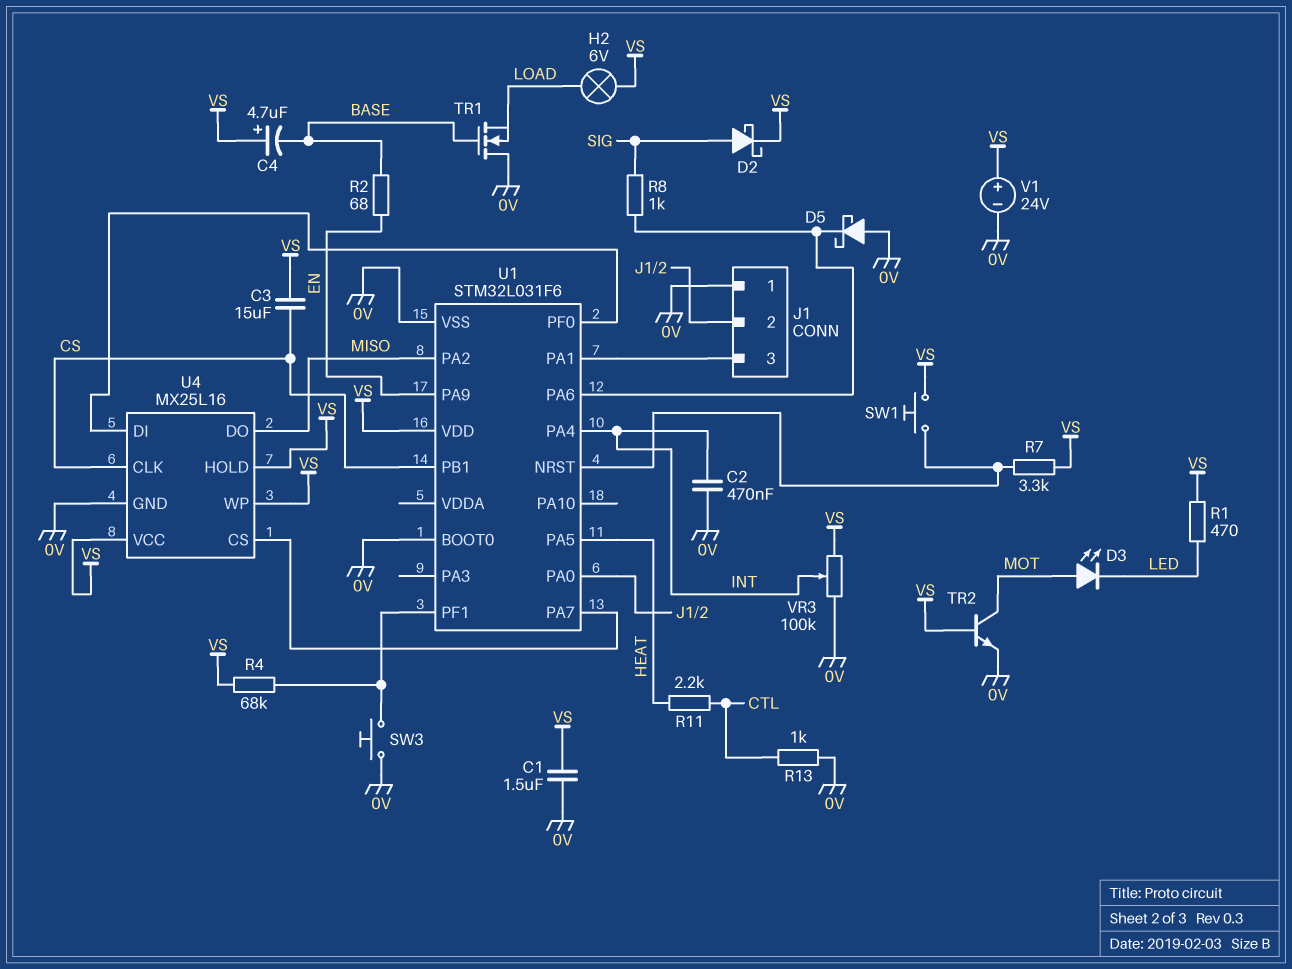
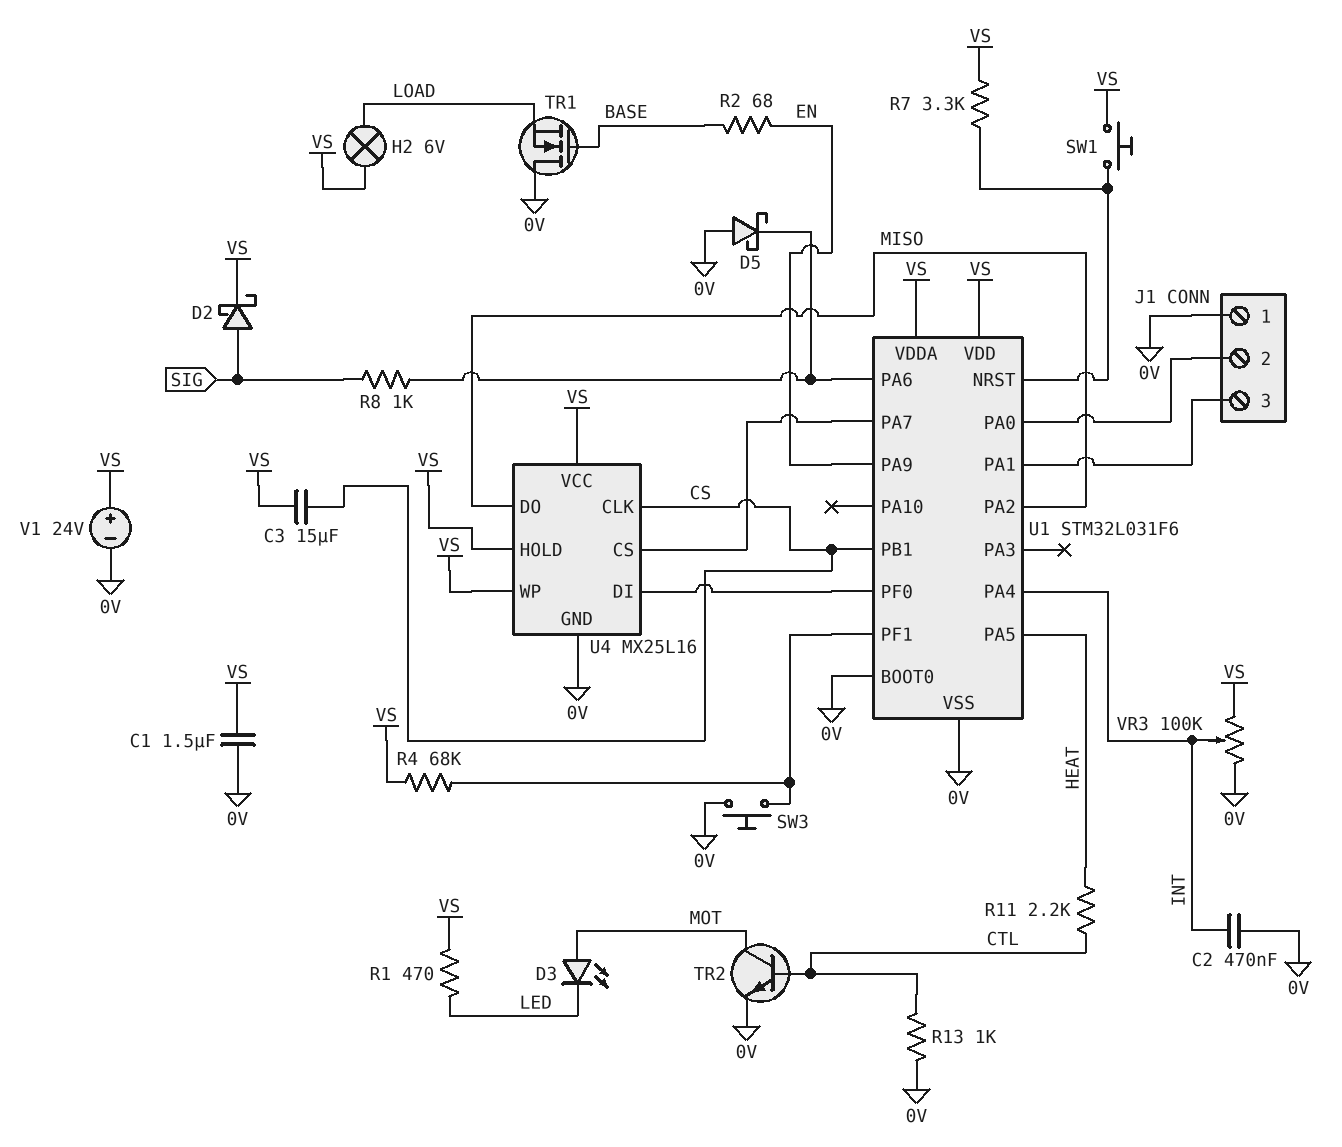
C4: 4.7uF (plus VS, minus BASE) -> none
TR2: NPN (B VS, C MOT, E 0V) -> NPN (B CTL, C MOT, E 0V)
U1 pin VDDA: none -> VS

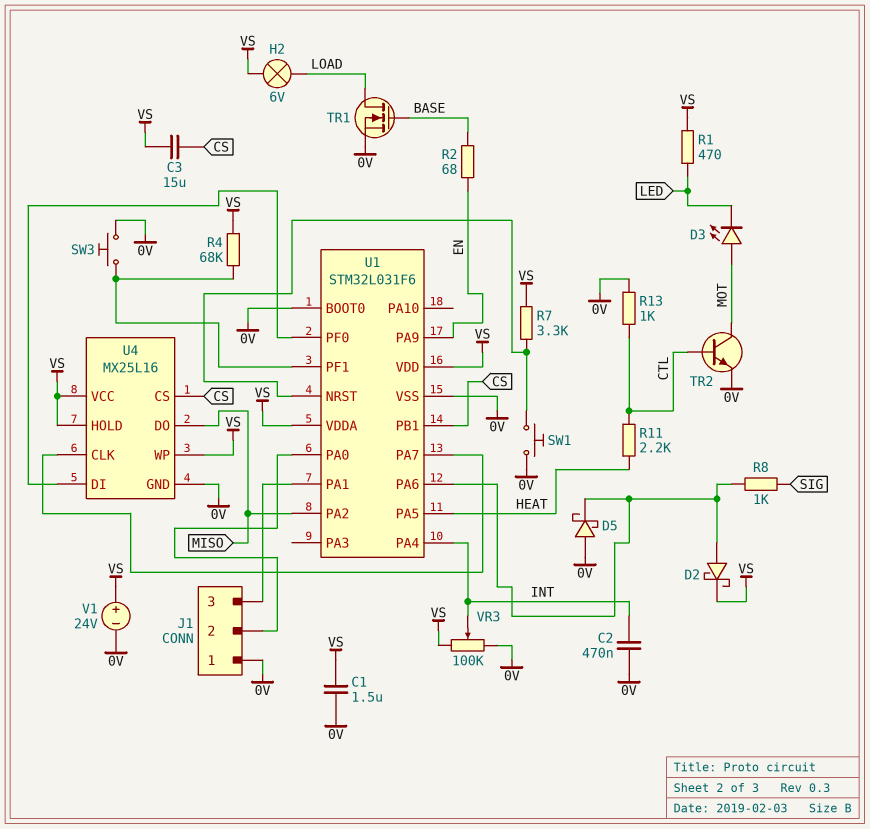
D2: schottky (A SIG, K VS) -> schottky (A U1/PA6, K VS)
SW1: button (U1/NRST, VS) -> button (0V, U1/NRST)
TR1: NMOS (G BASE, D 0V, S LOAD) -> NMOS (G BASE, D LOAD, S 0V)
U4 pin CLK: CS -> U1/PA7
U4 pin CS: U1/PA7 -> CS

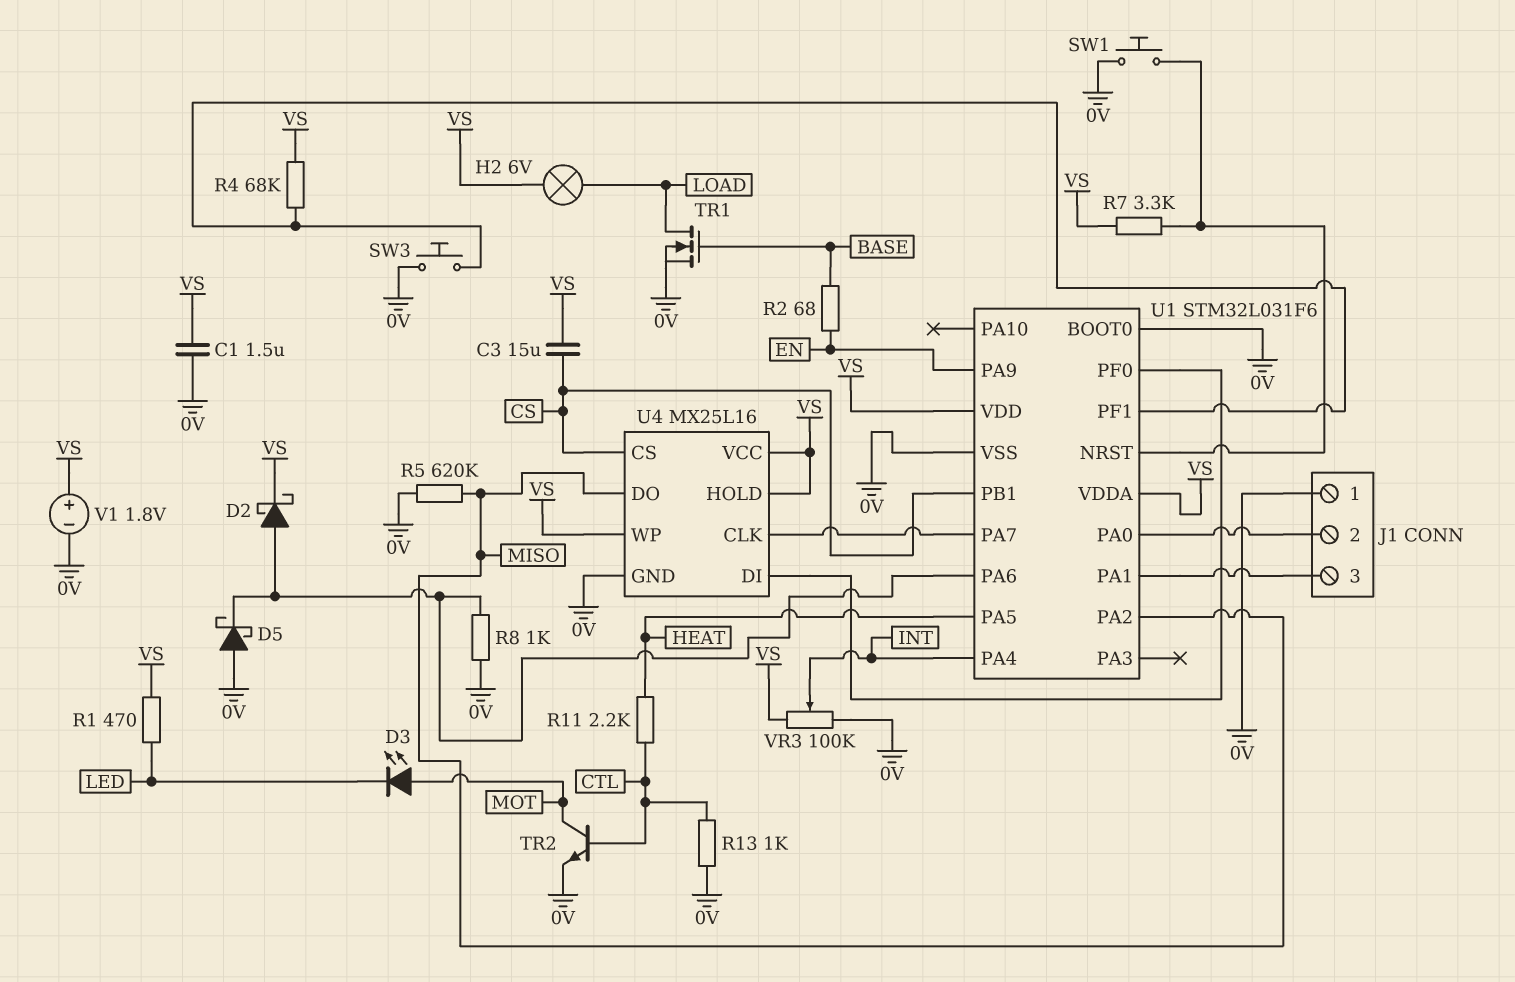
C2: 470nF (0V, INT) -> none
R5: none -> 620k (0V, MISO)
R8: 1k (SIG, U1/PA6) -> 1k (0V, U1/PA6)
V1: 24V (plus VS, minus 0V) -> 1.8V (plus VS, minus 0V)

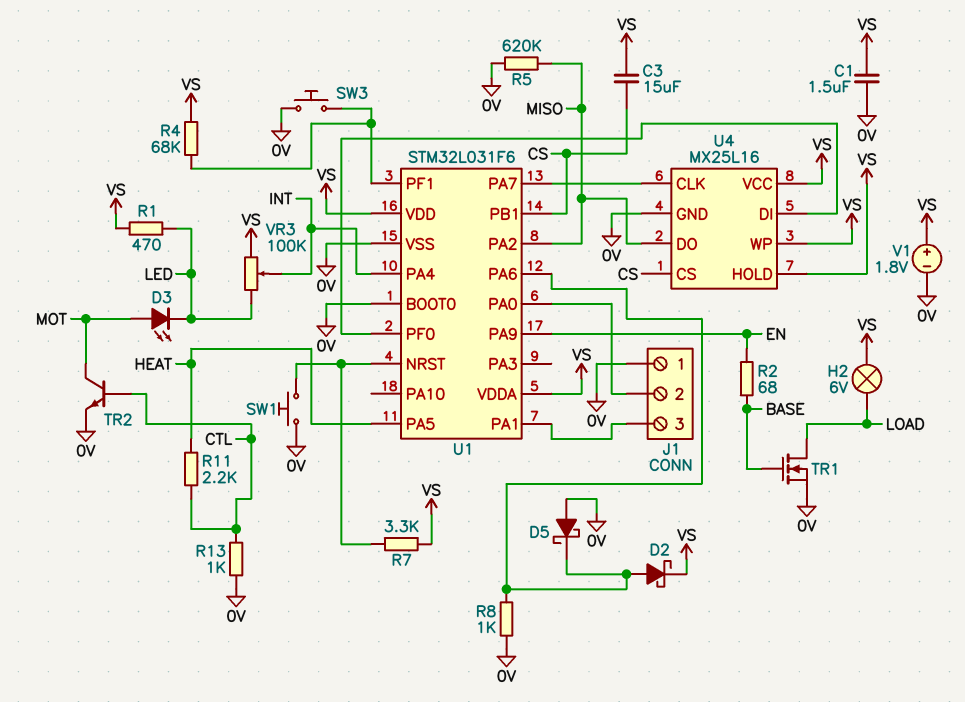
VR3: 100k (0V, VS, wiper INT) -> 100k (LED, VS, wiper INT)

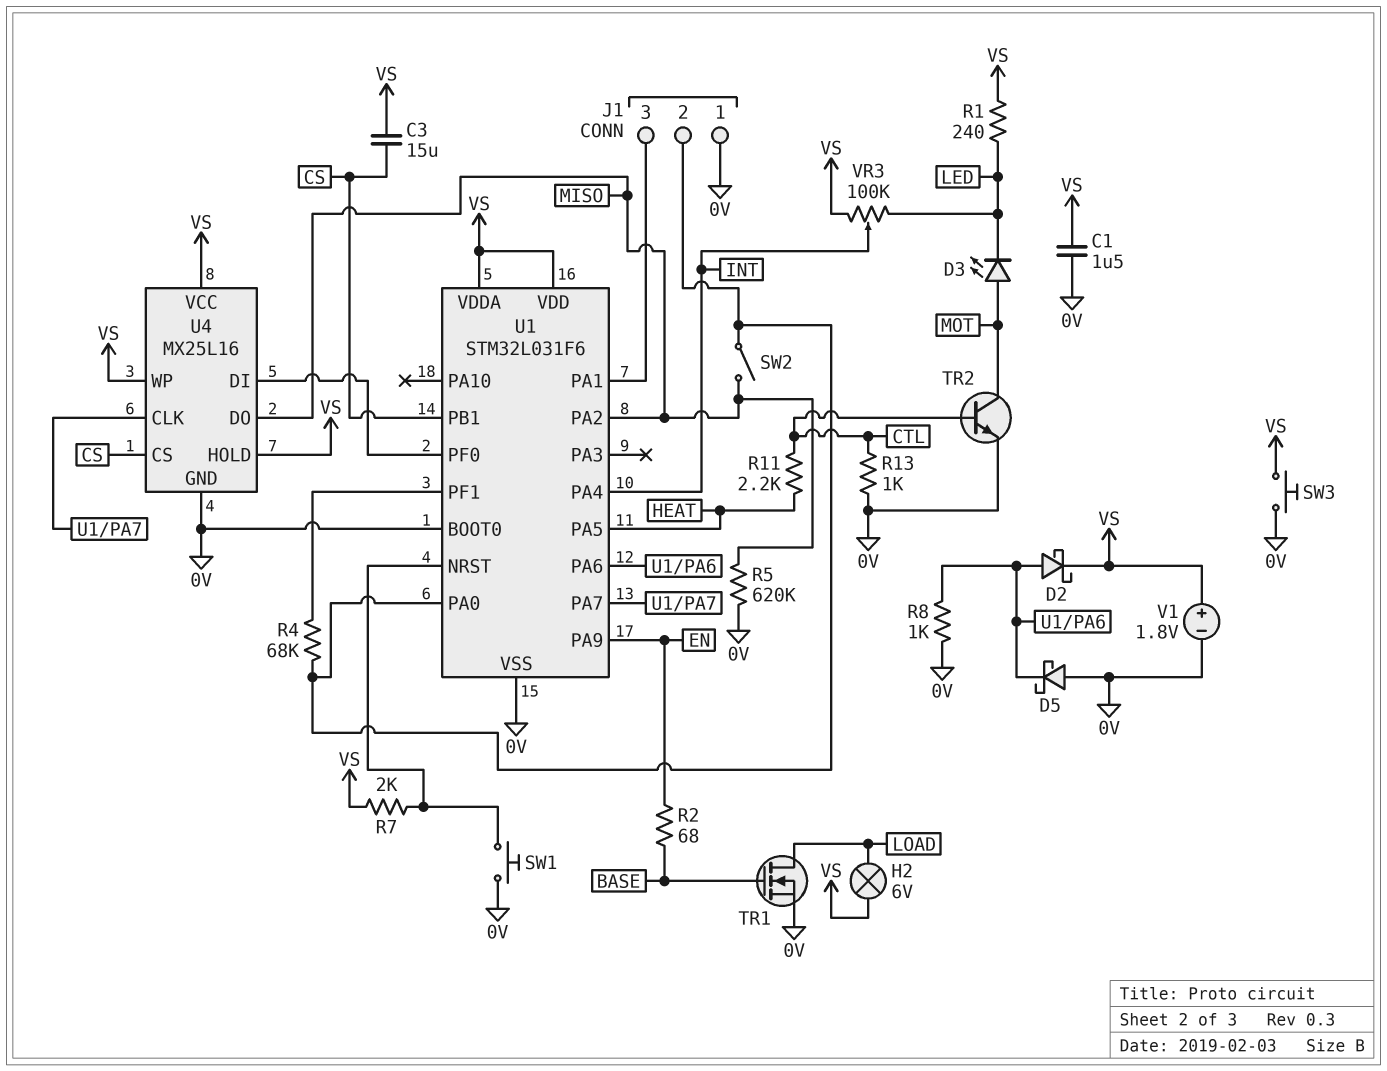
R1: 470 (LED, VS) -> 240 (LED, VS)
R4: 68k (U1/PF1, VS) -> 68k (J1/2, U1/PF1)
R7: 3.3k (U1/NRST, VS) -> 2k (U1/NRST, VS)
SW2: none -> switch (J1/2, MISO)
SW3: button (0V, U1/PF1) -> button (0V, VS)

